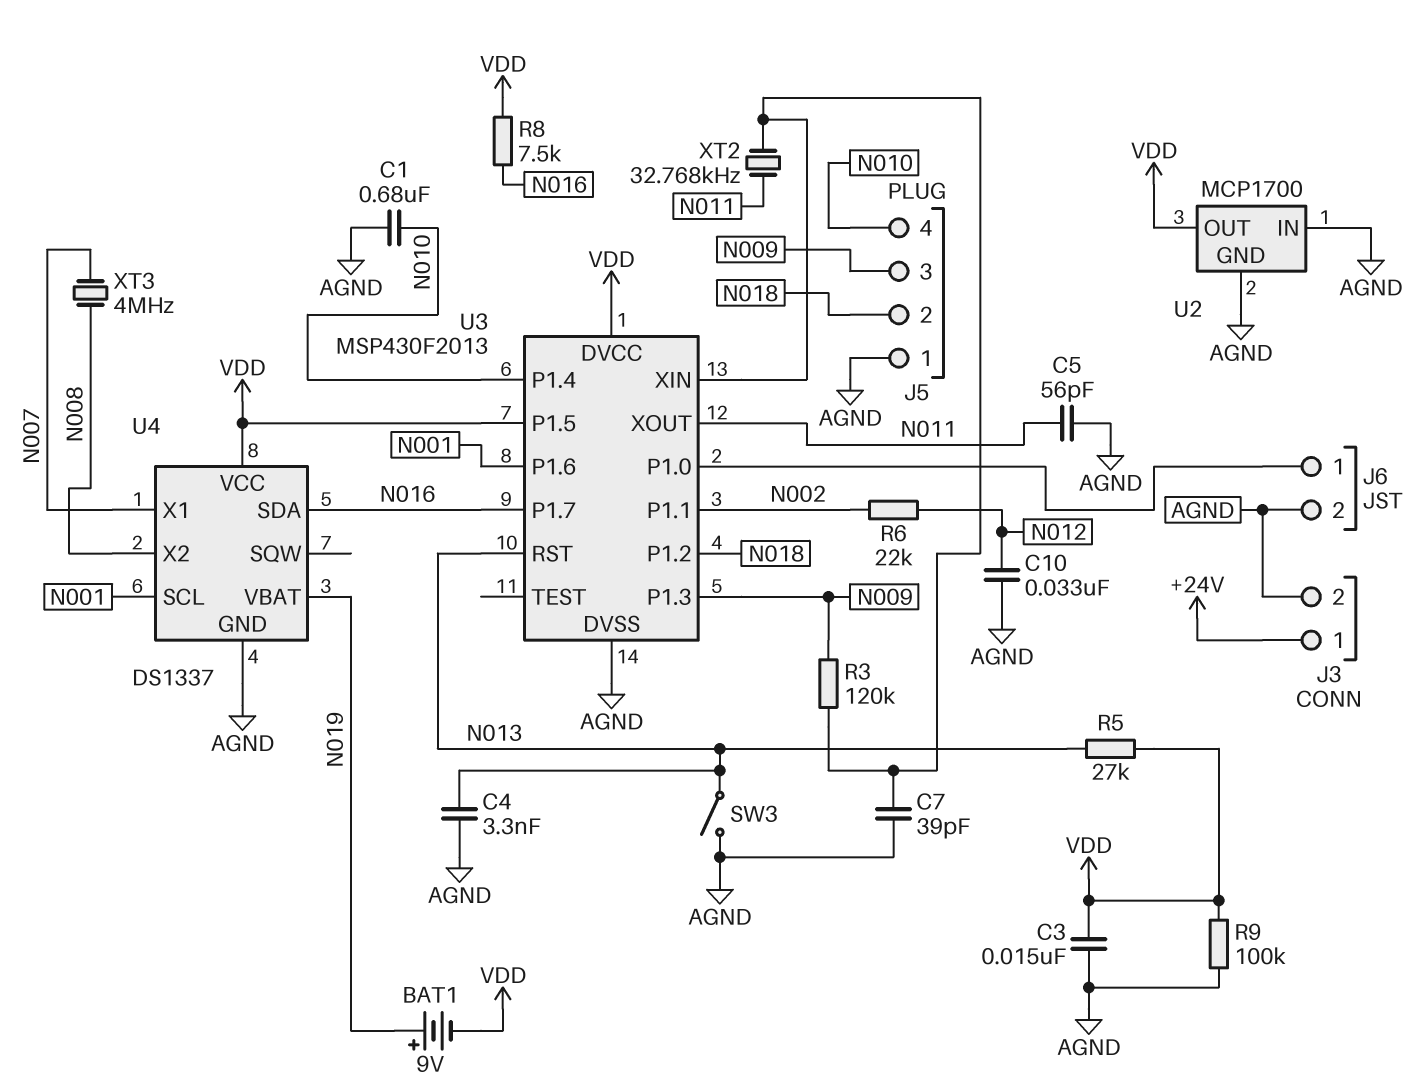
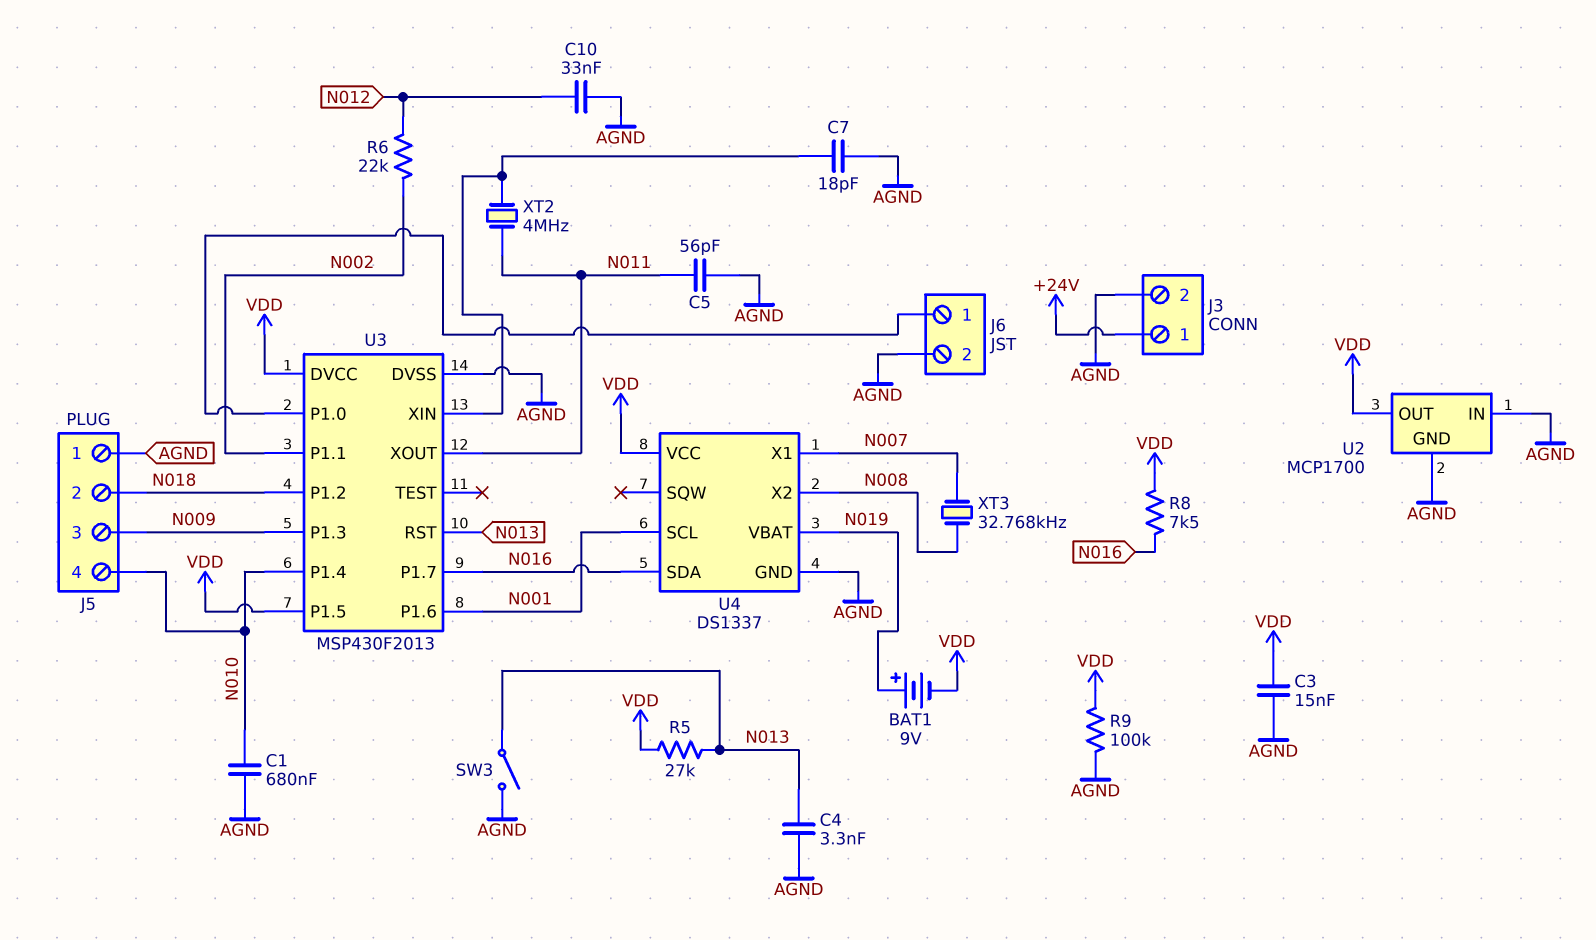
C7: 39pF (AGND, U3/XIN) -> 18pF (AGND, U3/XIN)
R3: 120k (N009, U3/XIN) -> none
XT2: 32.768kHz (N011, U3/XIN) -> 4MHz (N011, U3/XIN)
XT3: 4MHz (N007, N008) -> 32.768kHz (N007, N008)

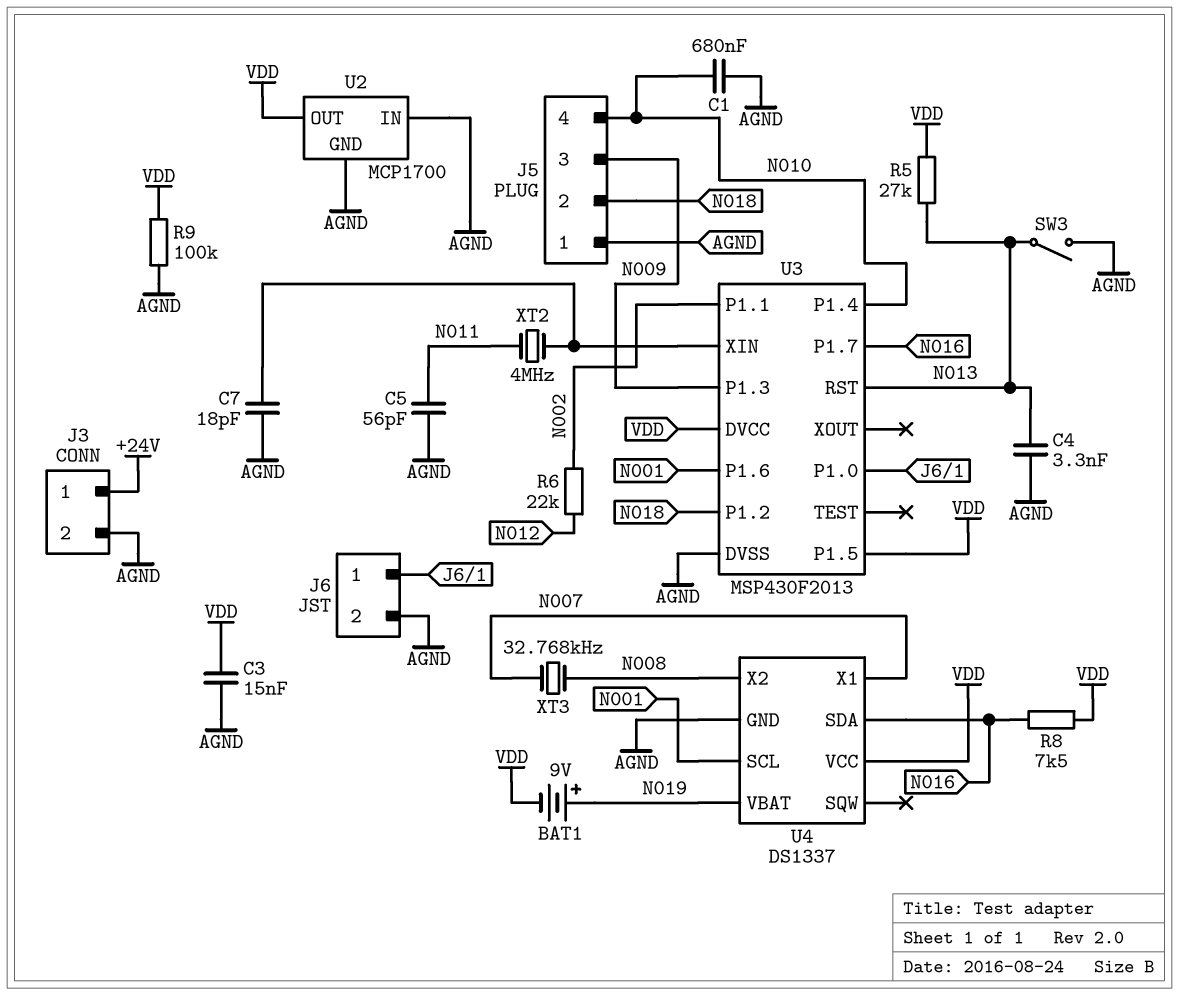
C10: 33nF (AGND, N012) -> none
U3 pin XOUT: N011 -> none

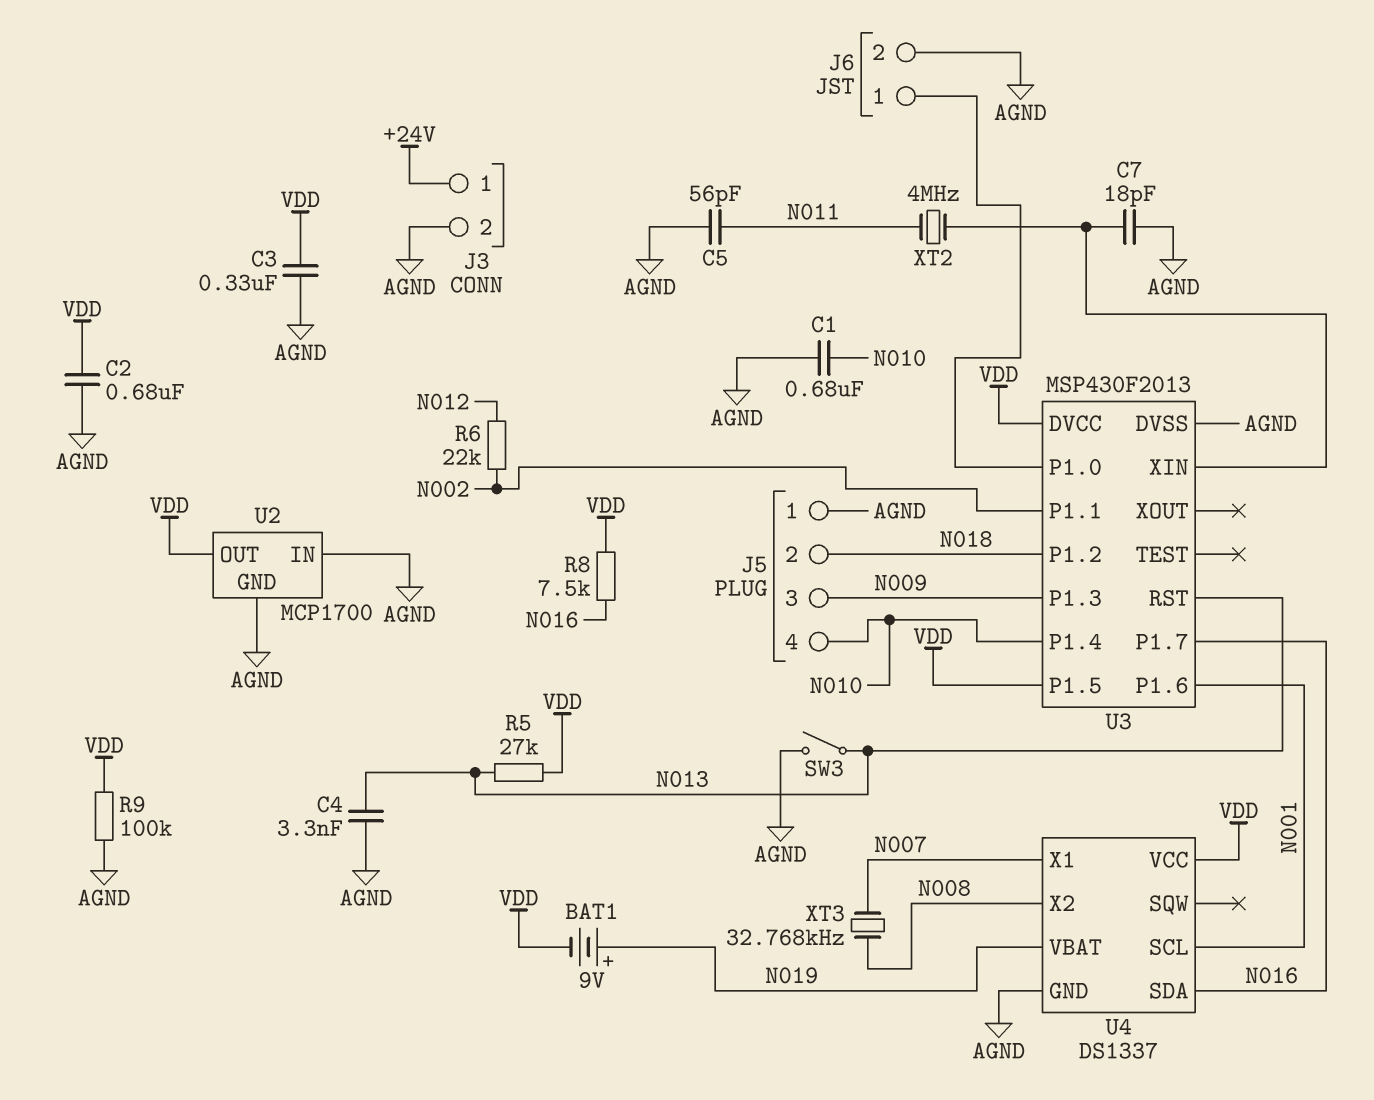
C2: none -> 680nF (AGND, VDD)
C3: 15nF (AGND, VDD) -> 330nF (AGND, VDD)

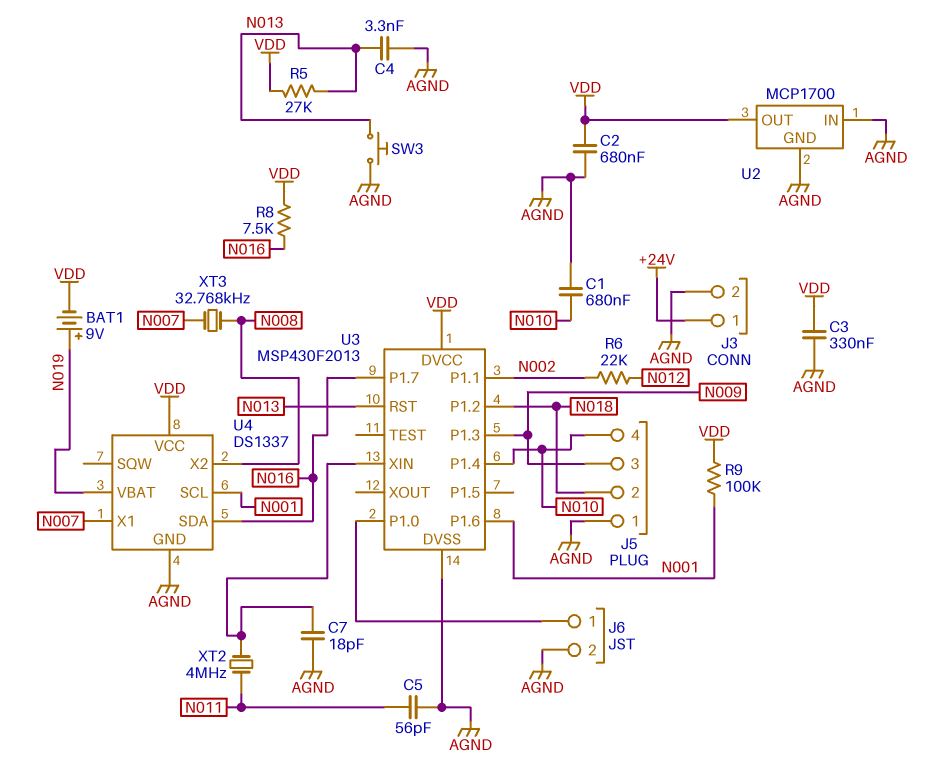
R9: 100k (AGND, VDD) -> 100k (N001, VDD)
SW3: switch (AGND, N013) -> button (AGND, N013)
U3 pin P1.5: VDD -> none

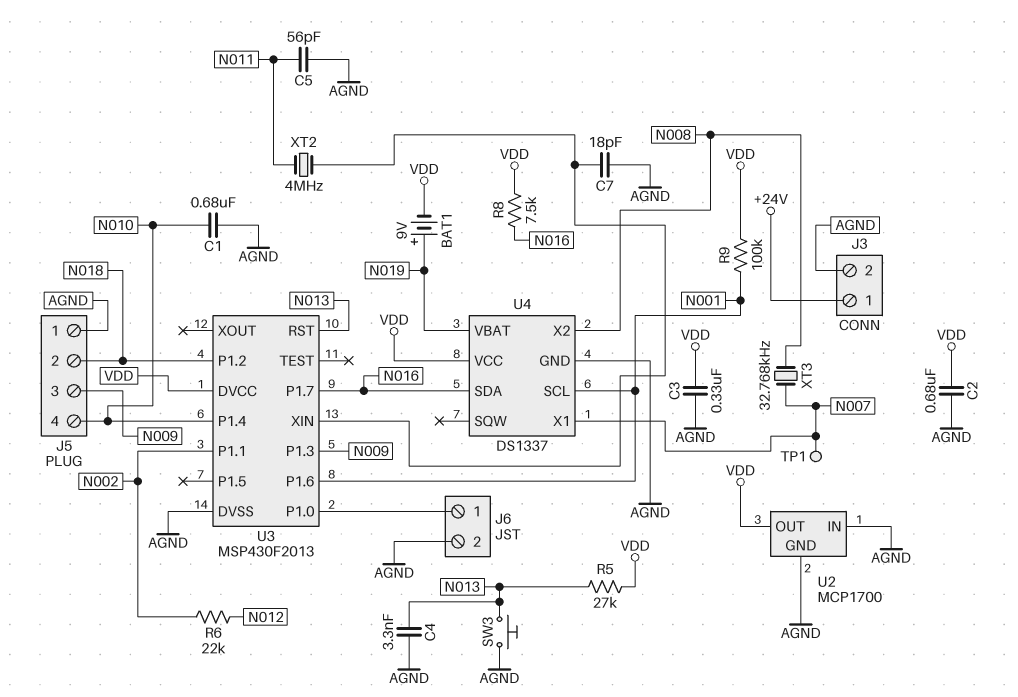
TP1: none -> test point (N007)

